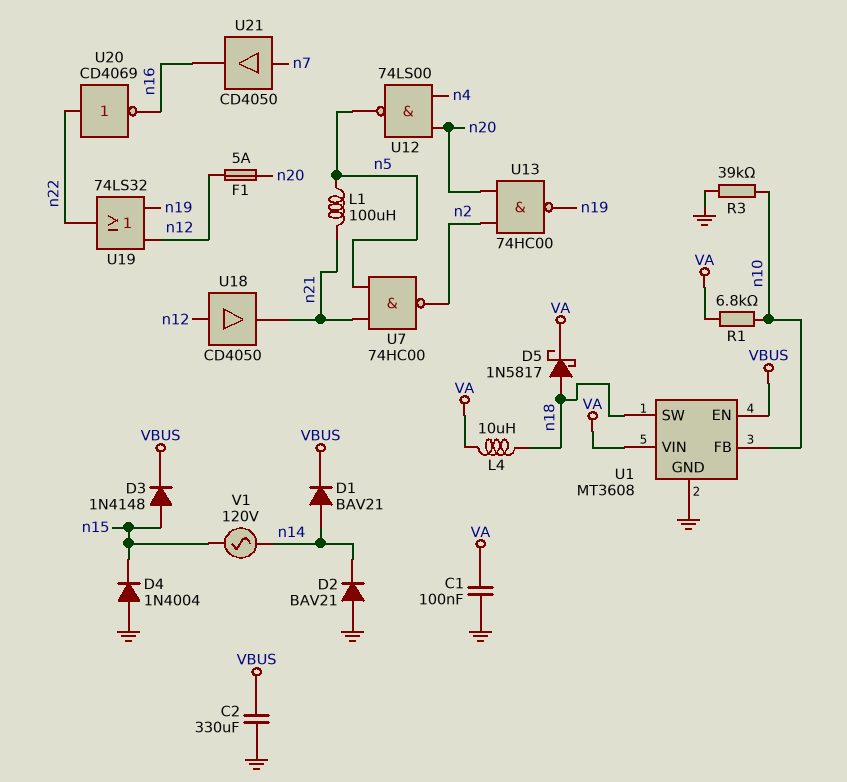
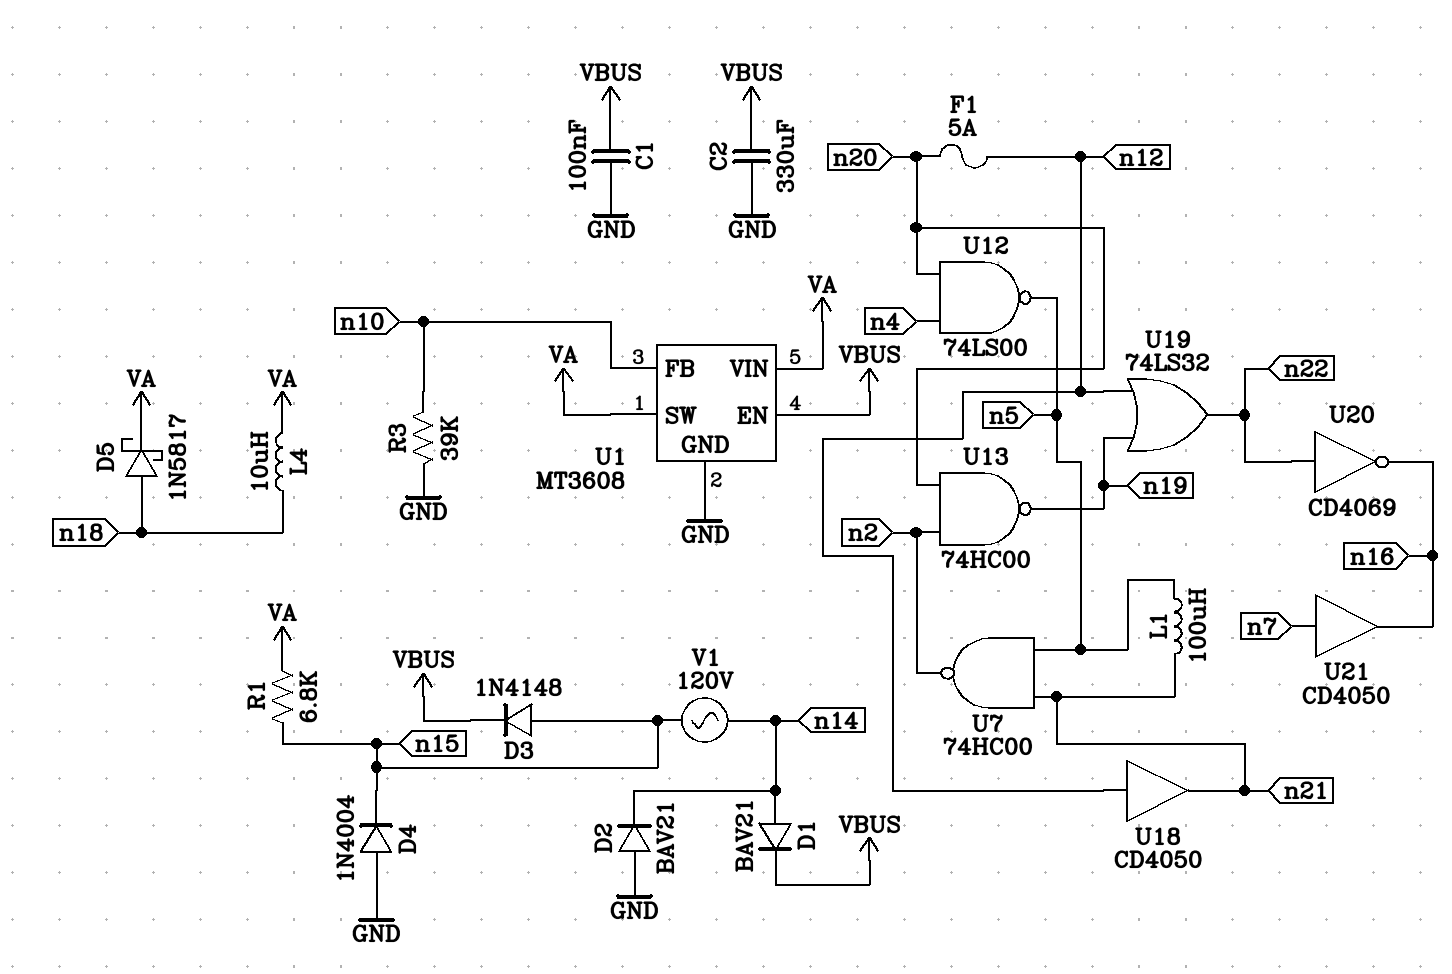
C1: 100nF (GND, VA) -> 100nF (GND, VBUS)
R1: 6.8k (VA, n10) -> 6.8k (VA, n15)
U1 pin SW: n18 -> VA

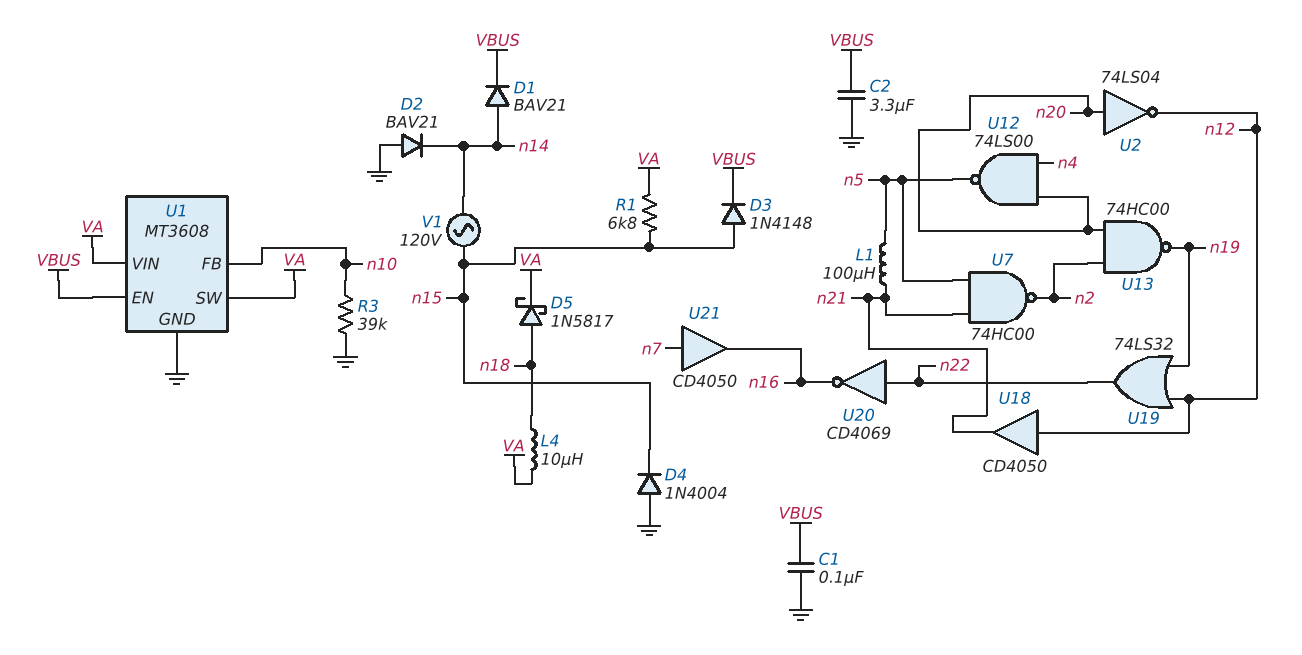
C2: 330uF (GND, VBUS) -> 3.3uF (GND, VBUS)
F1: 5A (n12, n20) -> none
U2: none -> NOT 74LS04 (in n20, out n12)

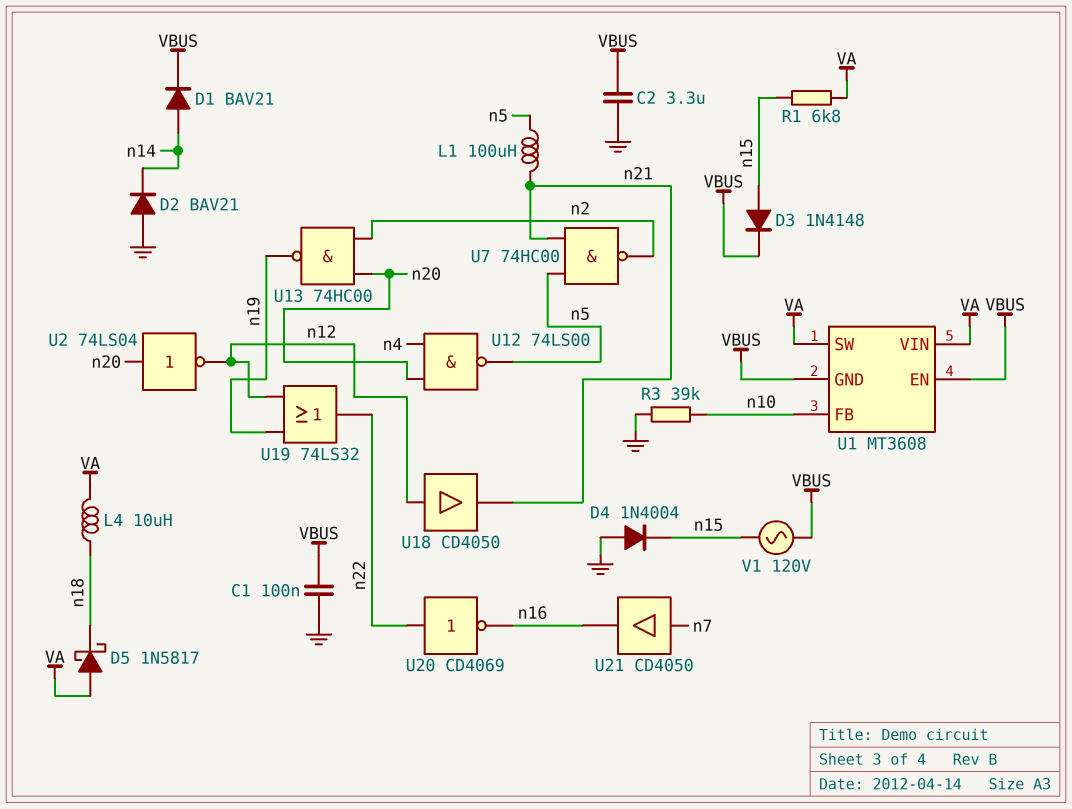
D5: schottky 1N5817 (A n18, K VA) -> schottky 1N5817 (A VA, K n18)
U1 pin GND: GND -> VBUS
V1: AC 120V (n14, n15) -> AC 120V (VBUS, n15)

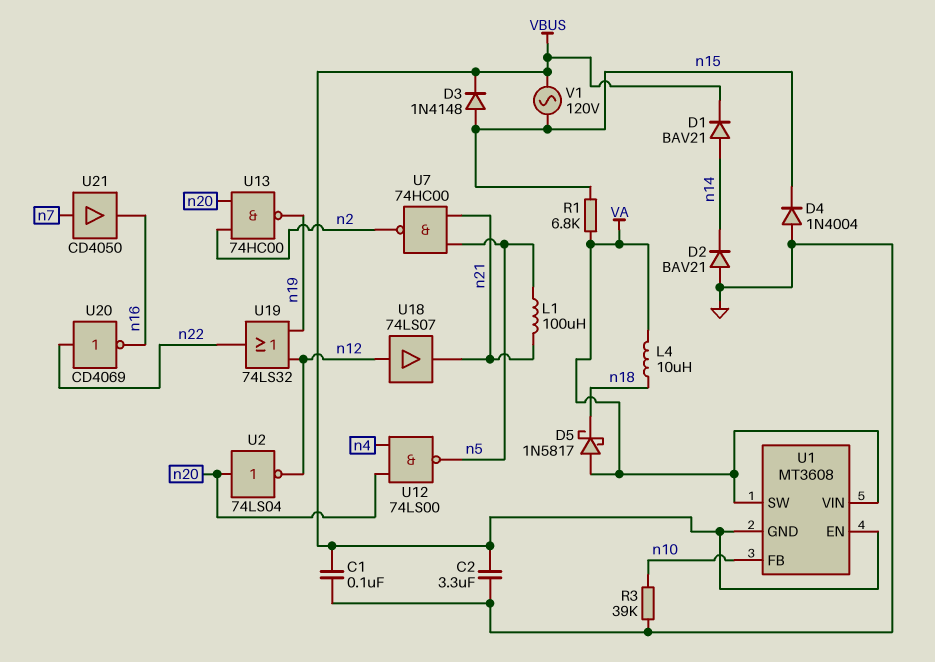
U18: buffer CD4050 (in n12, out n21) -> buffer 74LS07 (in n12, out n21)

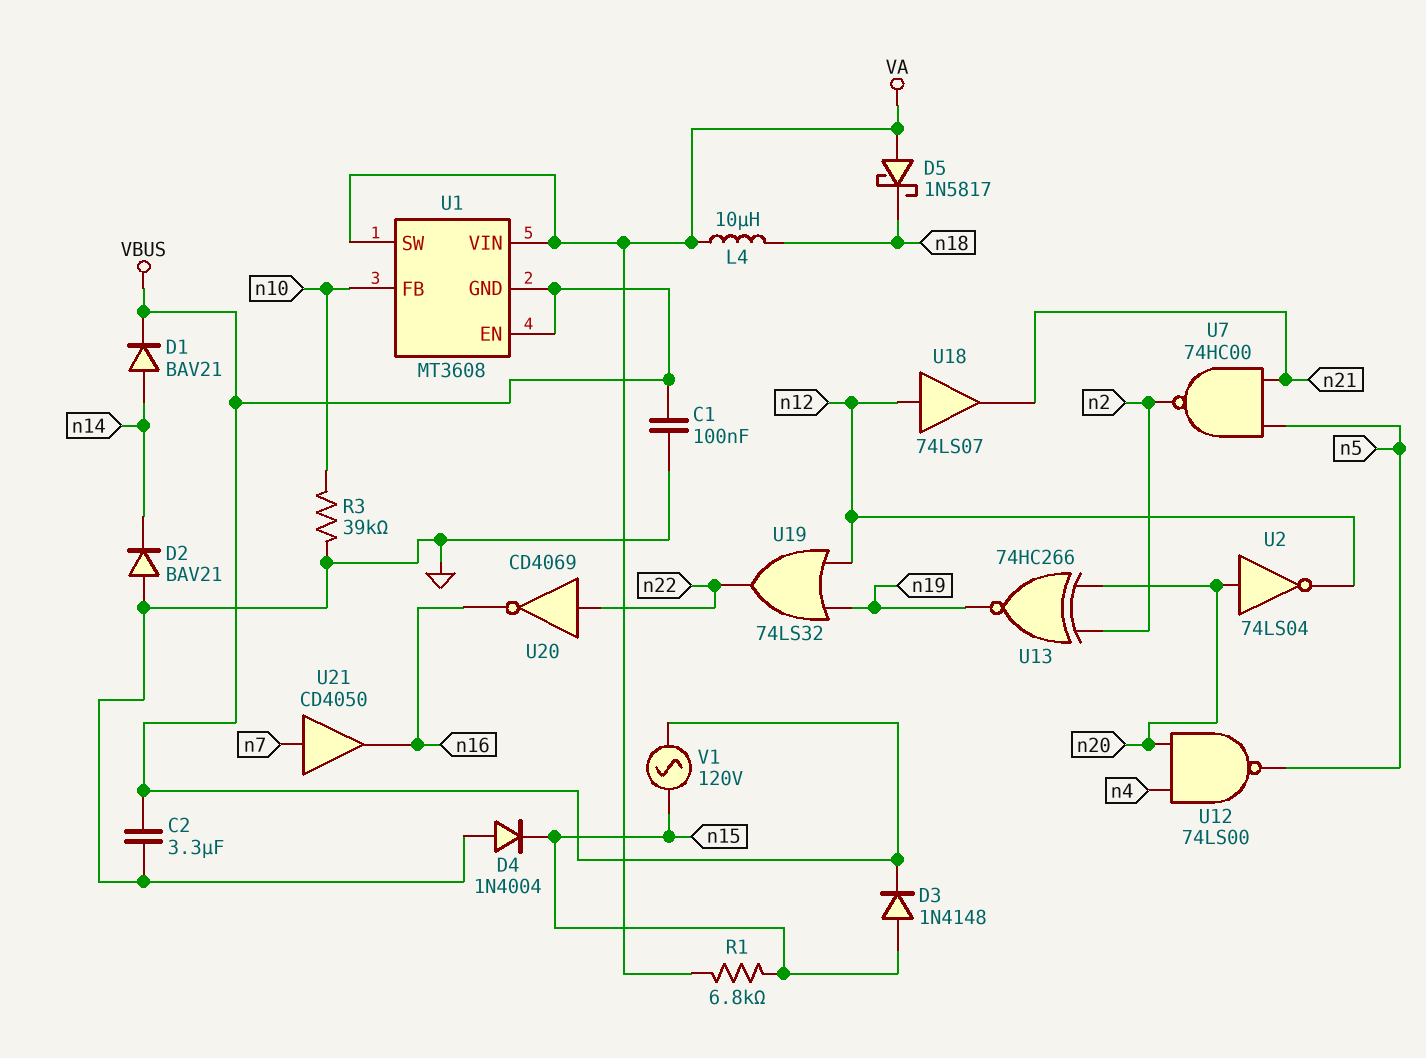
L1: 100uH (n5, n21) -> none
U13: NAND 74HC00 (in n2, in n20, out n19) -> XNOR 74HC266 (in n2, in n20, out n19)

